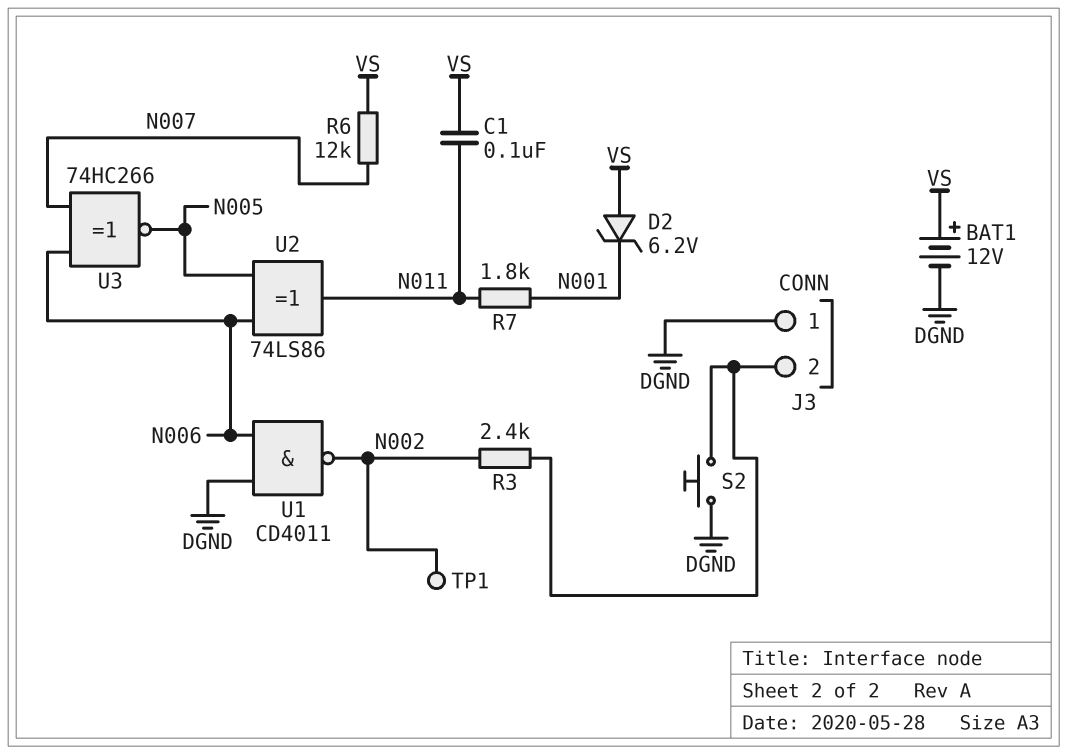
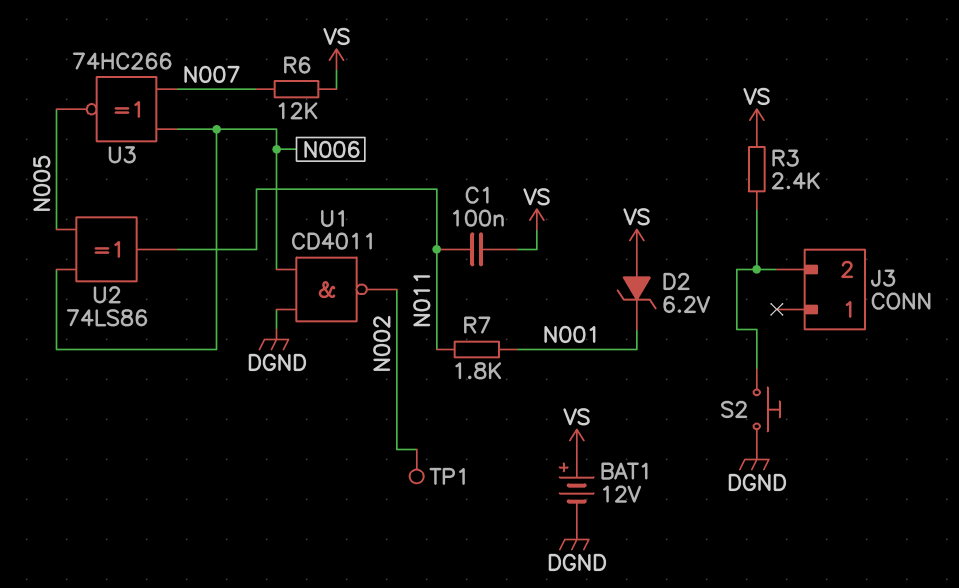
J3 pin 1: DGND -> none
R3: 2.4k (J3/2, N002) -> 2.4k (J3/2, VS)

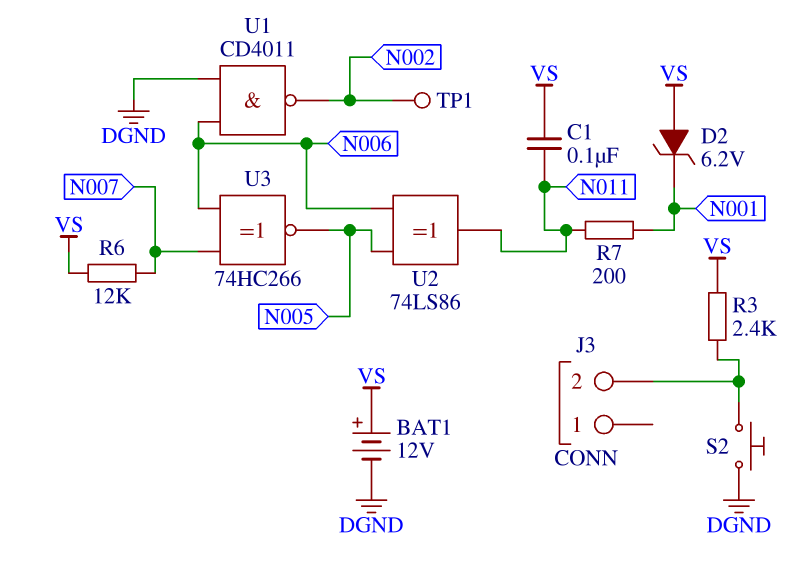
R7: 1.8k (N001, N011) -> 200 (N001, N011)

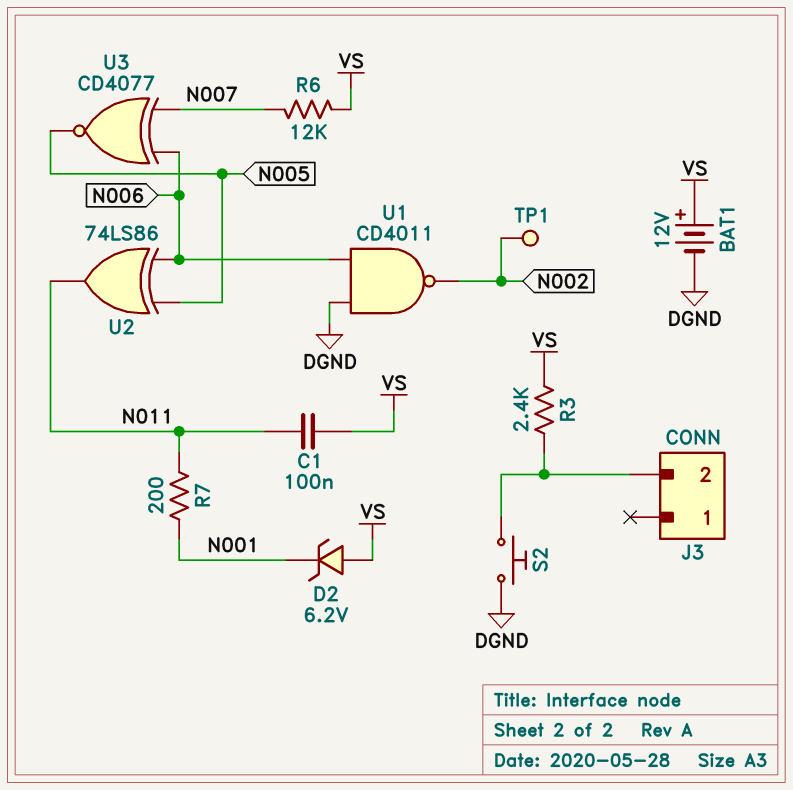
U3: XNOR 74HC266 (in N006, in N007, out N005) -> XNOR CD4077 (in N006, in N007, out N005)

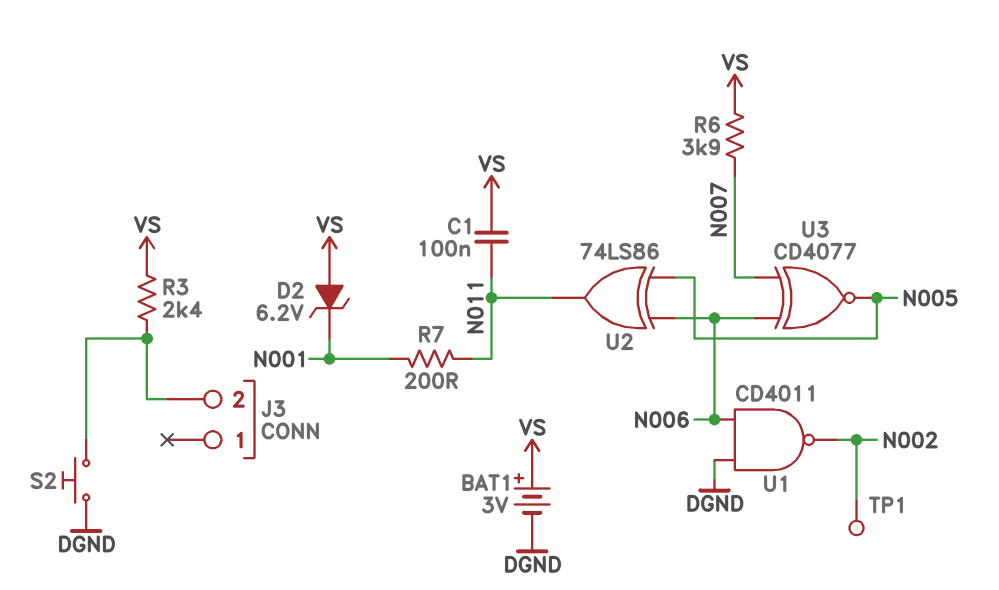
BAT1: 12V (plus VS, minus DGND) -> 3V (plus VS, minus DGND)
R6: 12k (N007, VS) -> 3.9k (N007, VS)

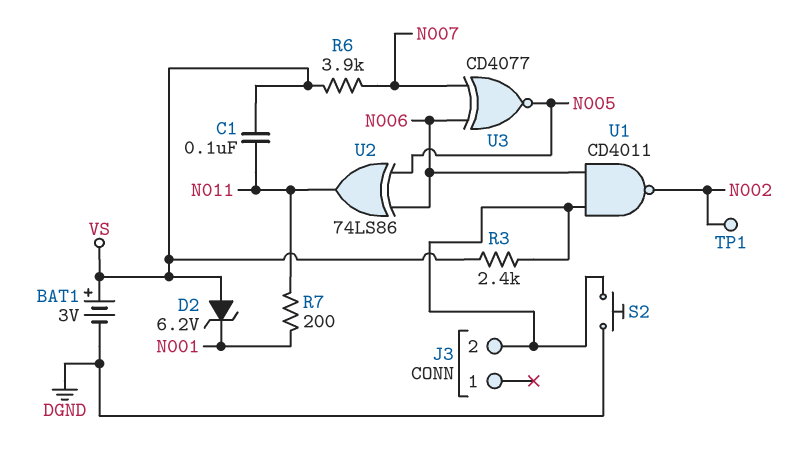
U1: NAND CD4011 (in DGND, in N006, out N002) -> NAND CD4011 (in J3/2, in N006, out N002)

